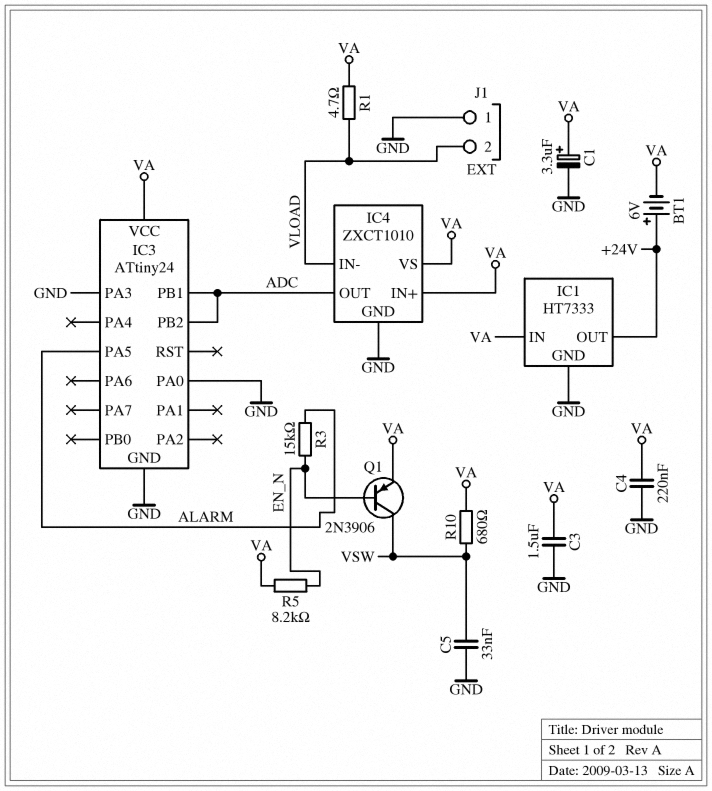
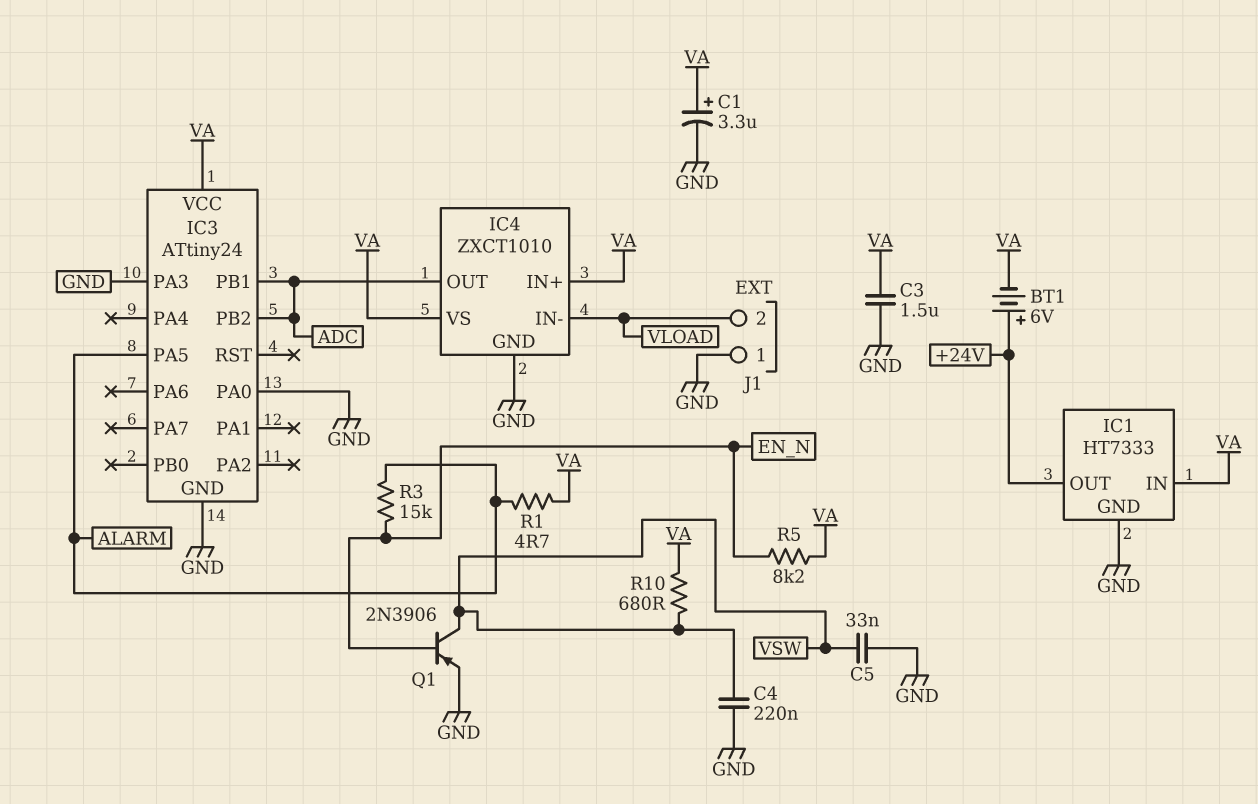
C4: 220nF (GND, VA) -> 220nF (GND, VSW)
Q1: PNP 2N3906 (B EN_N, C VSW, E VA) -> PNP 2N3906 (B EN_N, C VSW, E GND)
R1: 4.7 (VA, VLOAD) -> 4.7 (ALARM, VA)

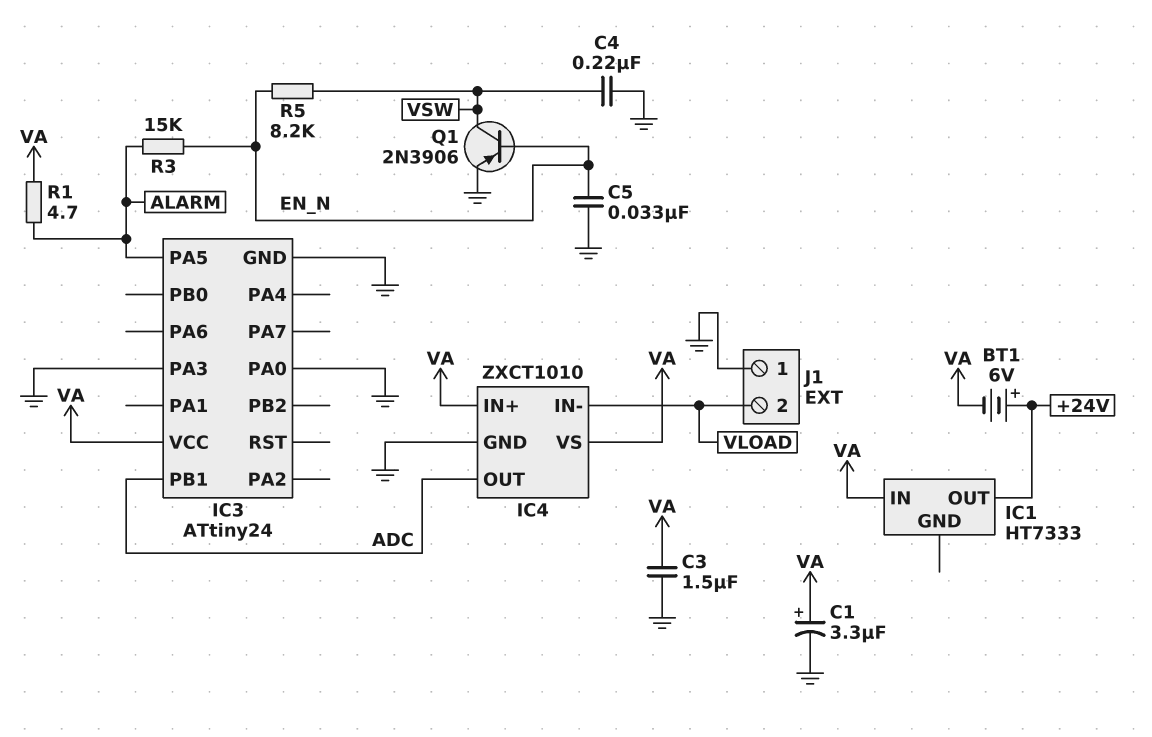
C5: 33nF (GND, VSW) -> 33nF (EN_N, GND)
IC1 pin GND: GND -> none
IC3 pin PB2: ADC -> none
R5: 8.2k (EN_N, VA) -> 8.2k (EN_N, VSW)
R10: 680 (VA, VSW) -> none

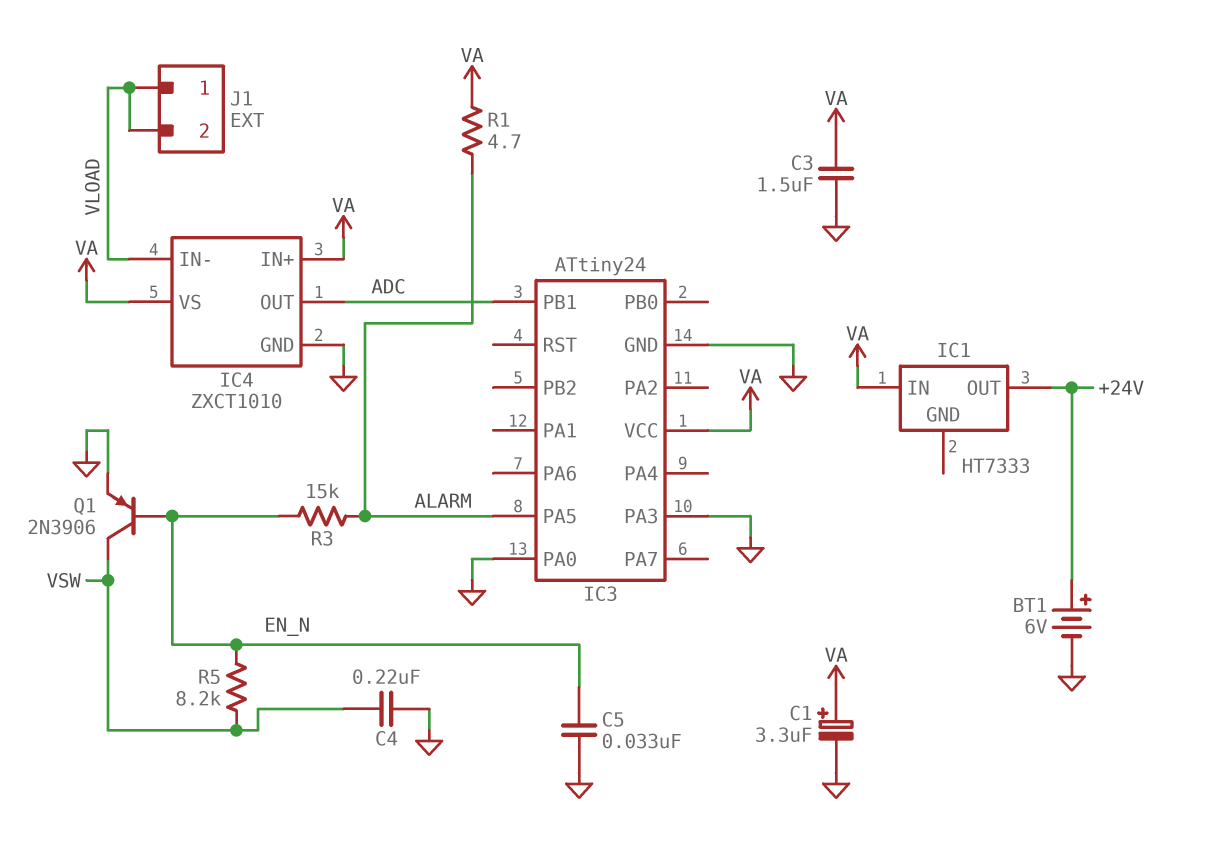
BT1: 6V (plus +24V, minus VA) -> 6V (plus +24V, minus GND)
J1 pin 1: GND -> VLOAD

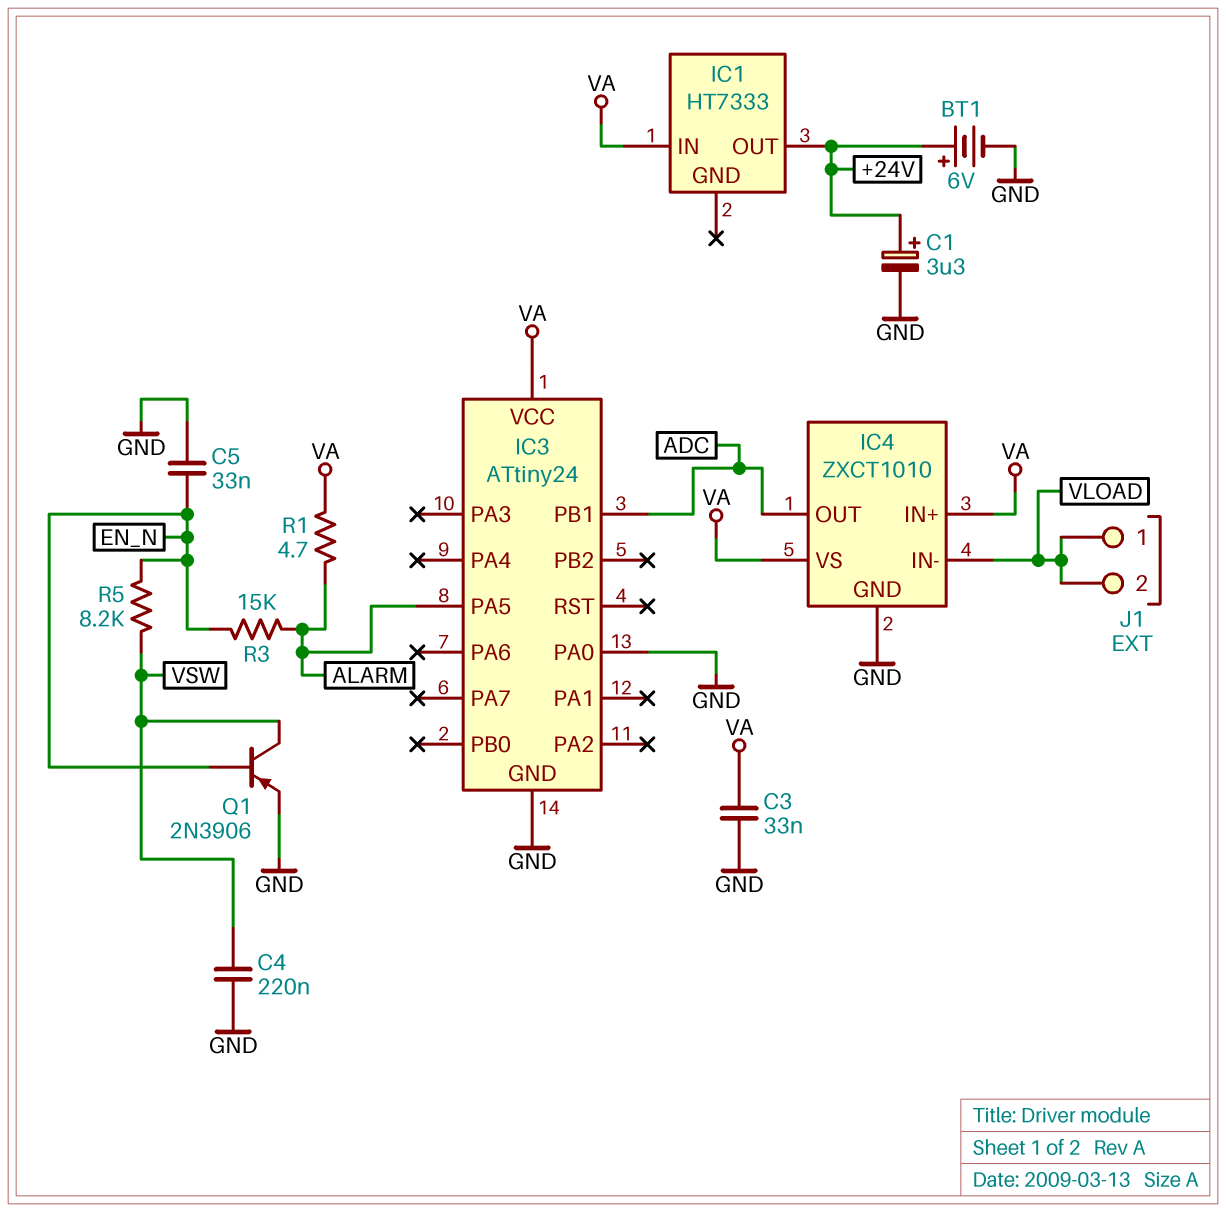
C1: 3.3uF (plus VA, minus GND) -> 3.3uF (plus +24V, minus GND)
C3: 1.5uF (GND, VA) -> 33nF (GND, VA)
IC3 pin PA3: GND -> none

